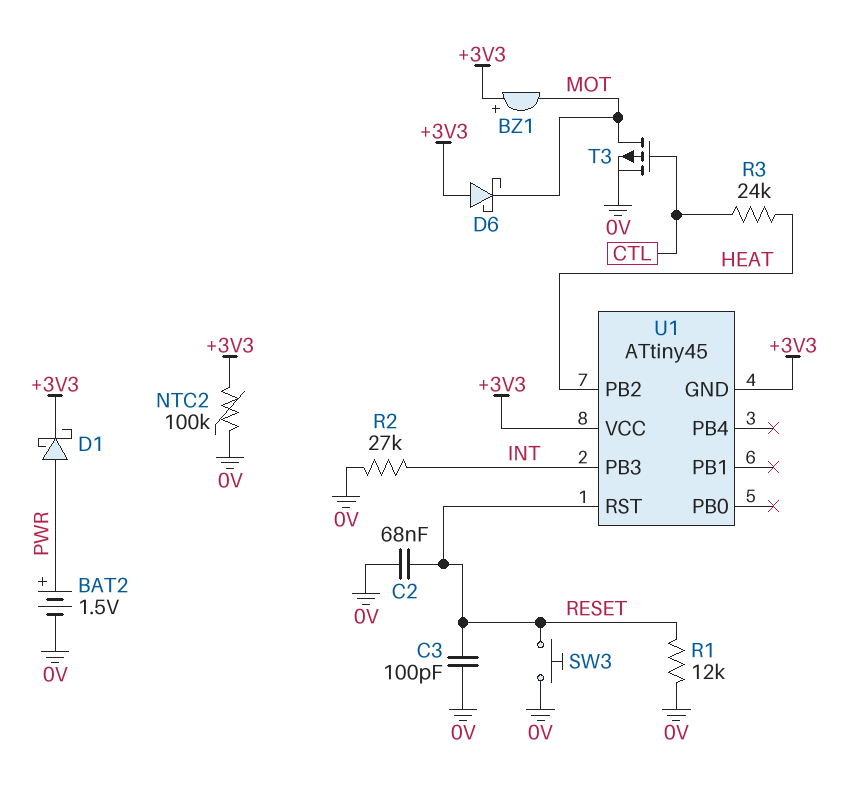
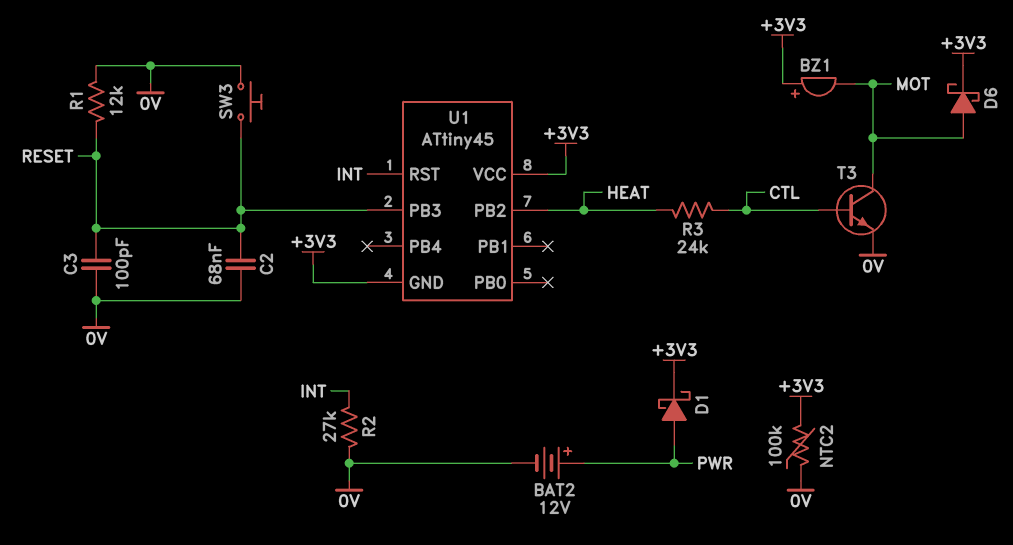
BAT2: 1.5V (plus PWR, minus 0V) -> 12V (plus PWR, minus 0V)
D6: schottky (A +3V3, K MOT) -> schottky (A MOT, K +3V3)
T3: PMOS (G CTL, D MOT, S 0V) -> NPN (B CTL, C MOT, E 0V)
U1 pin PB3: INT -> RESET
U1 pin RST: RESET -> INT

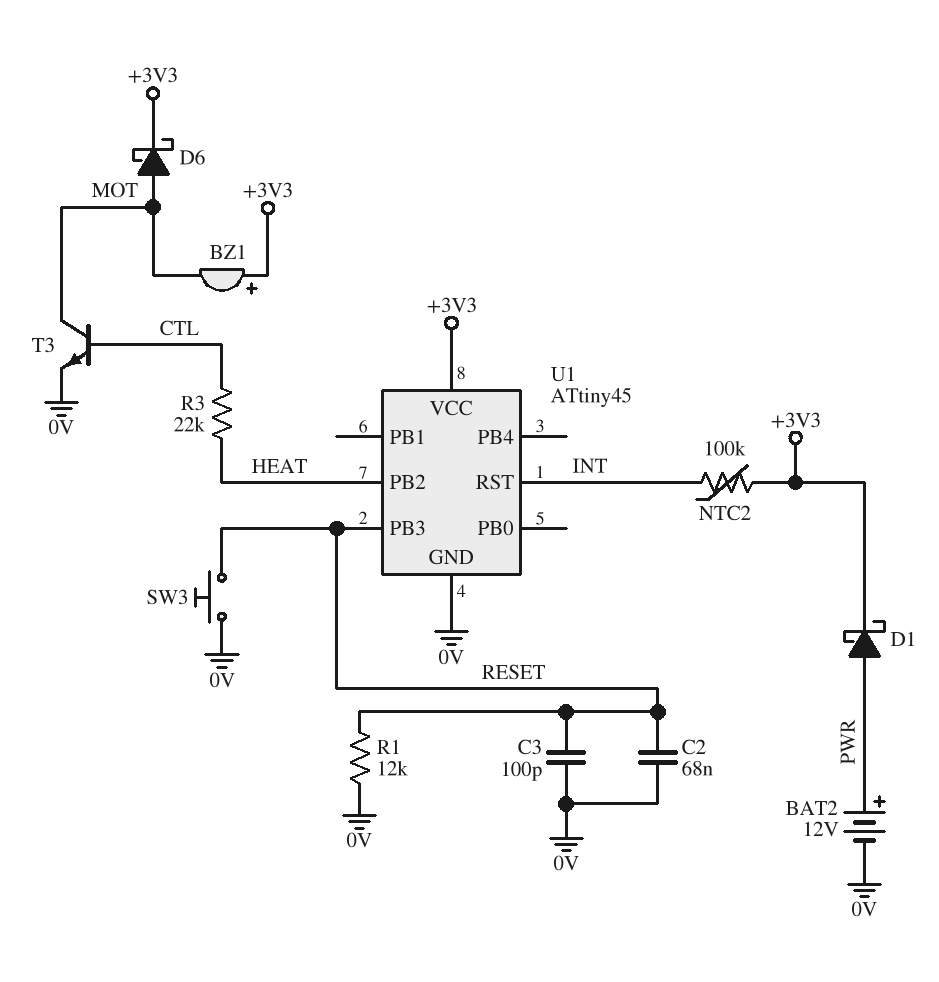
NTC2: 100k (+3V3, 0V) -> 100k (+3V3, INT)
R2: 27k (0V, INT) -> none
R3: 24k (CTL, HEAT) -> 22k (CTL, HEAT)
U1 pin GND: +3V3 -> 0V

